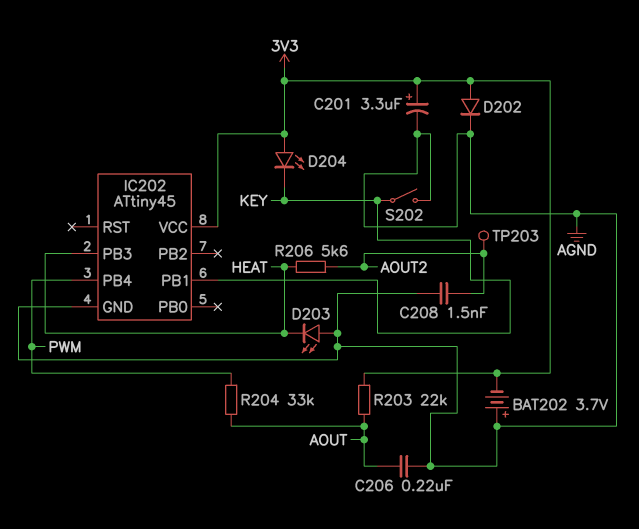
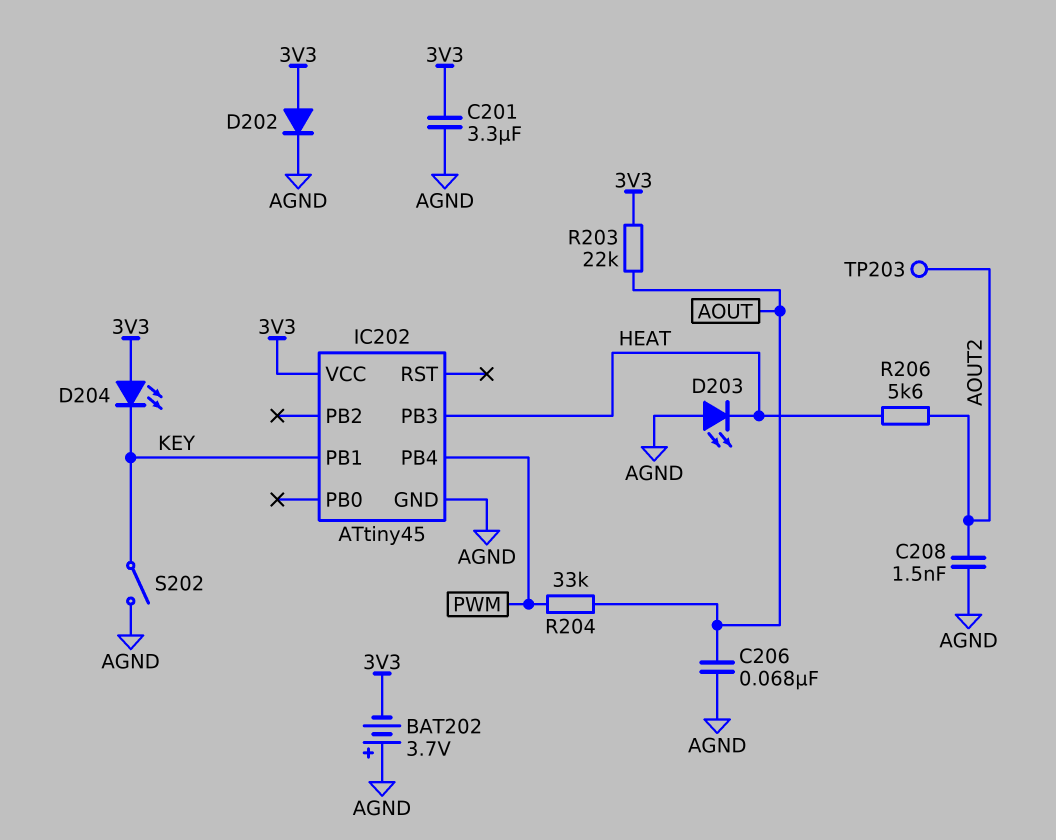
C201: 3.3uF (plus 3V3, minus AGND) -> 3.3uF (3V3, AGND)
C206: 220nF (AGND, AOUT) -> 68nF (AGND, AOUT)

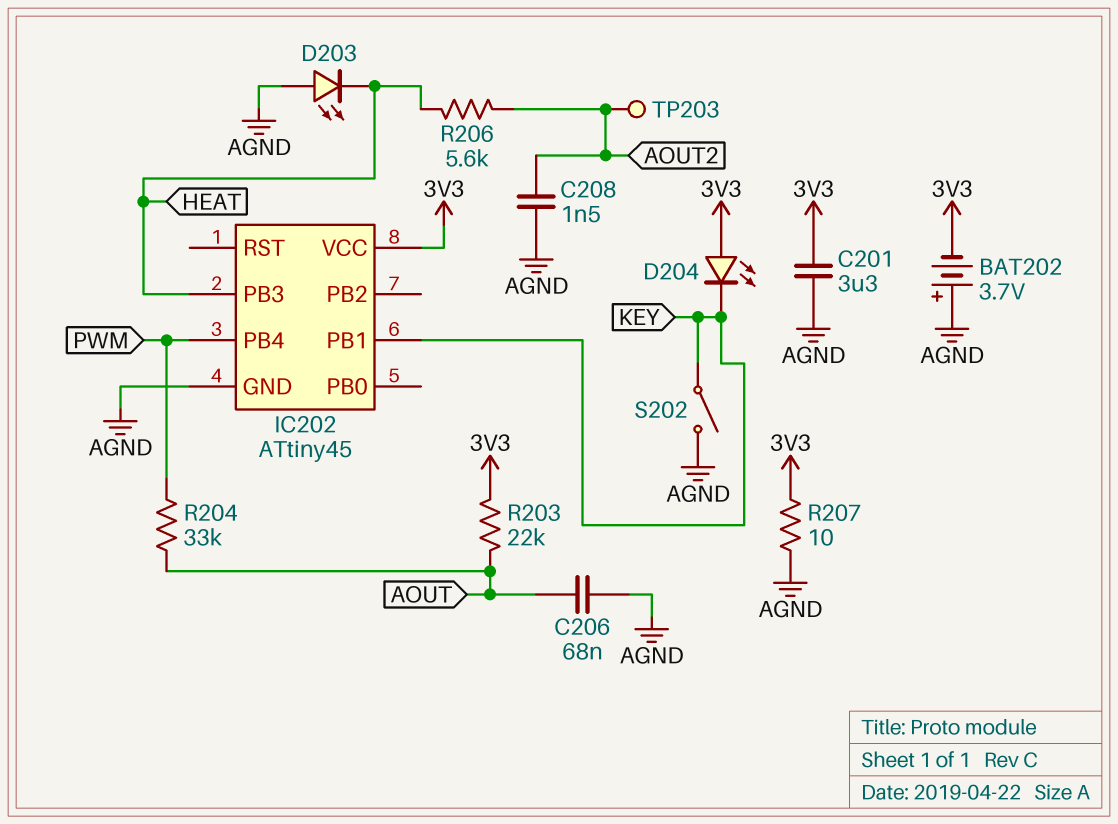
D202: diode (A 3V3, K AGND) -> none
R207: none -> 10 (3V3, AGND)

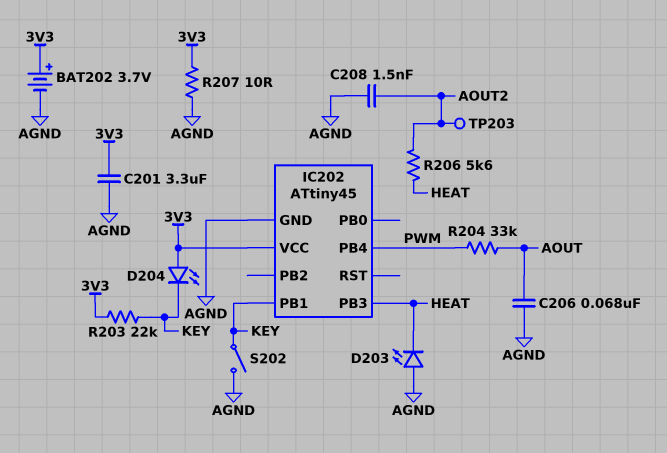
BAT202: 3.7V (plus AGND, minus 3V3) -> 3.7V (plus 3V3, minus AGND)
R203: 22k (3V3, AOUT) -> 22k (3V3, KEY)

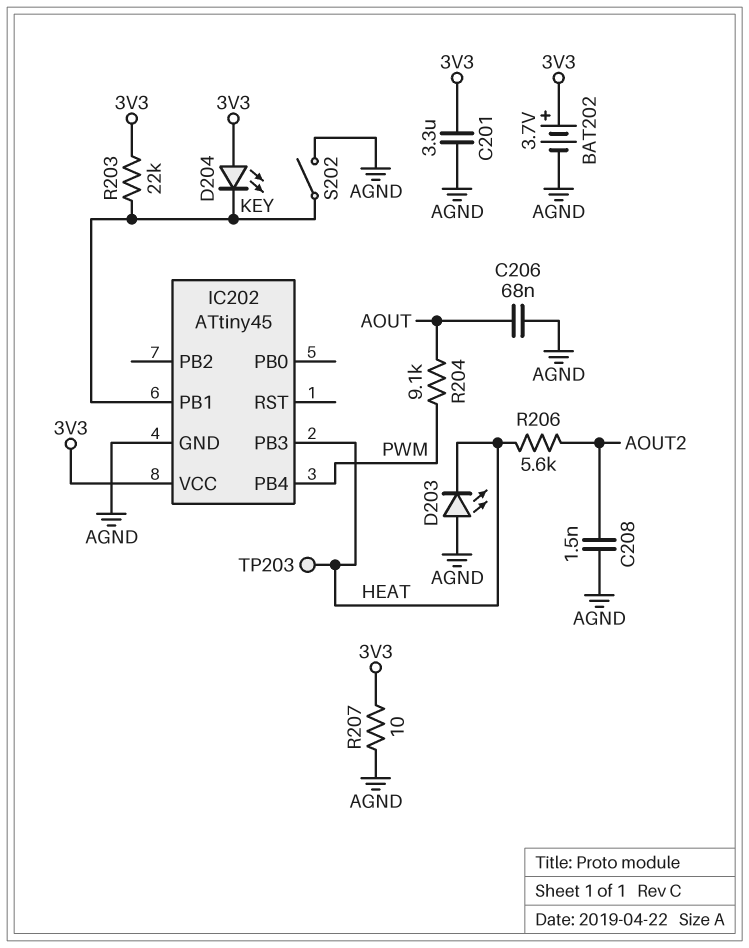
R204: 33k (AOUT, PWM) -> 9.1k (AOUT, PWM)
TP203: test point (AOUT2) -> test point (HEAT)

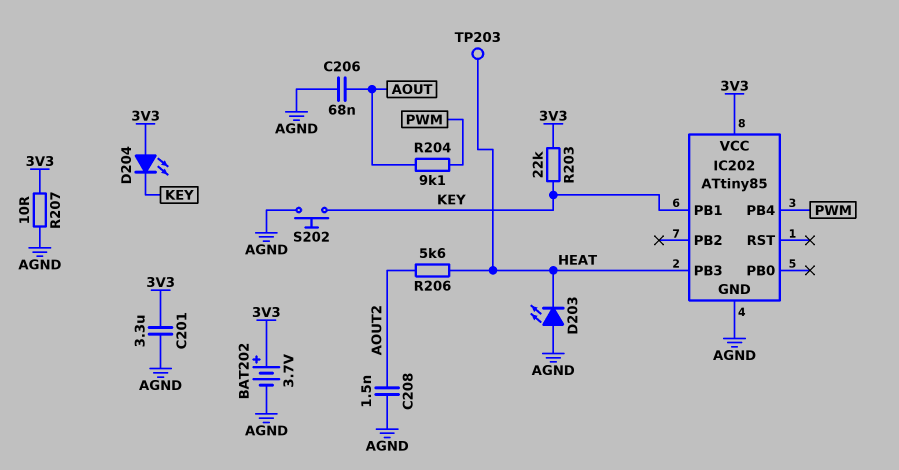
IC202: ATtiny45 -> ATtiny85
S202: switch (AGND, KEY) -> button (AGND, KEY)

